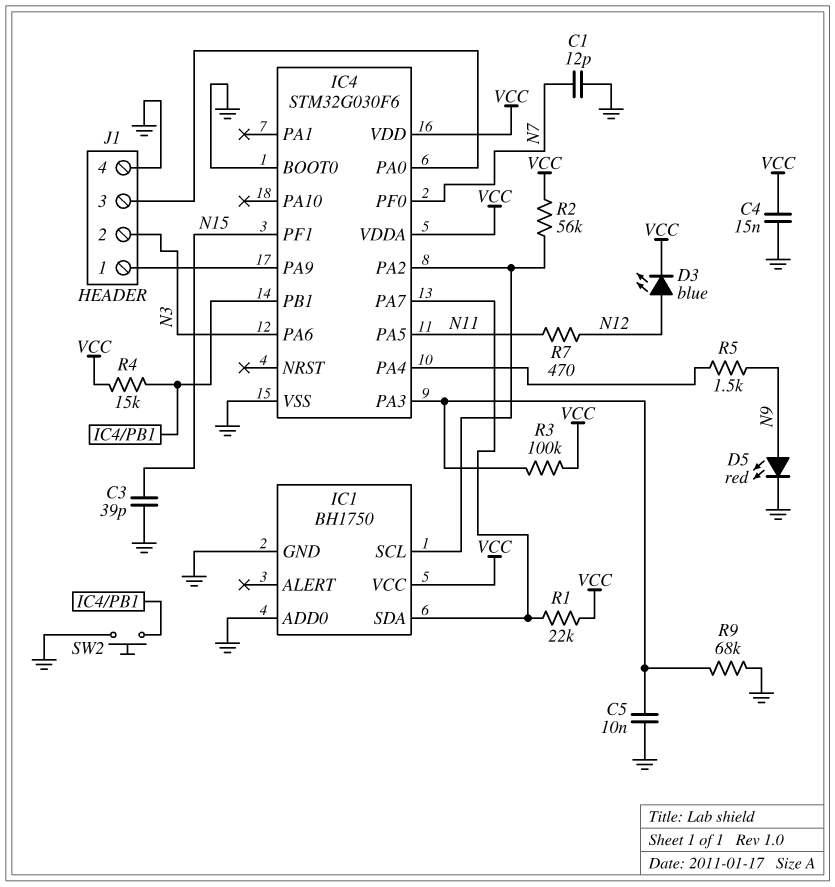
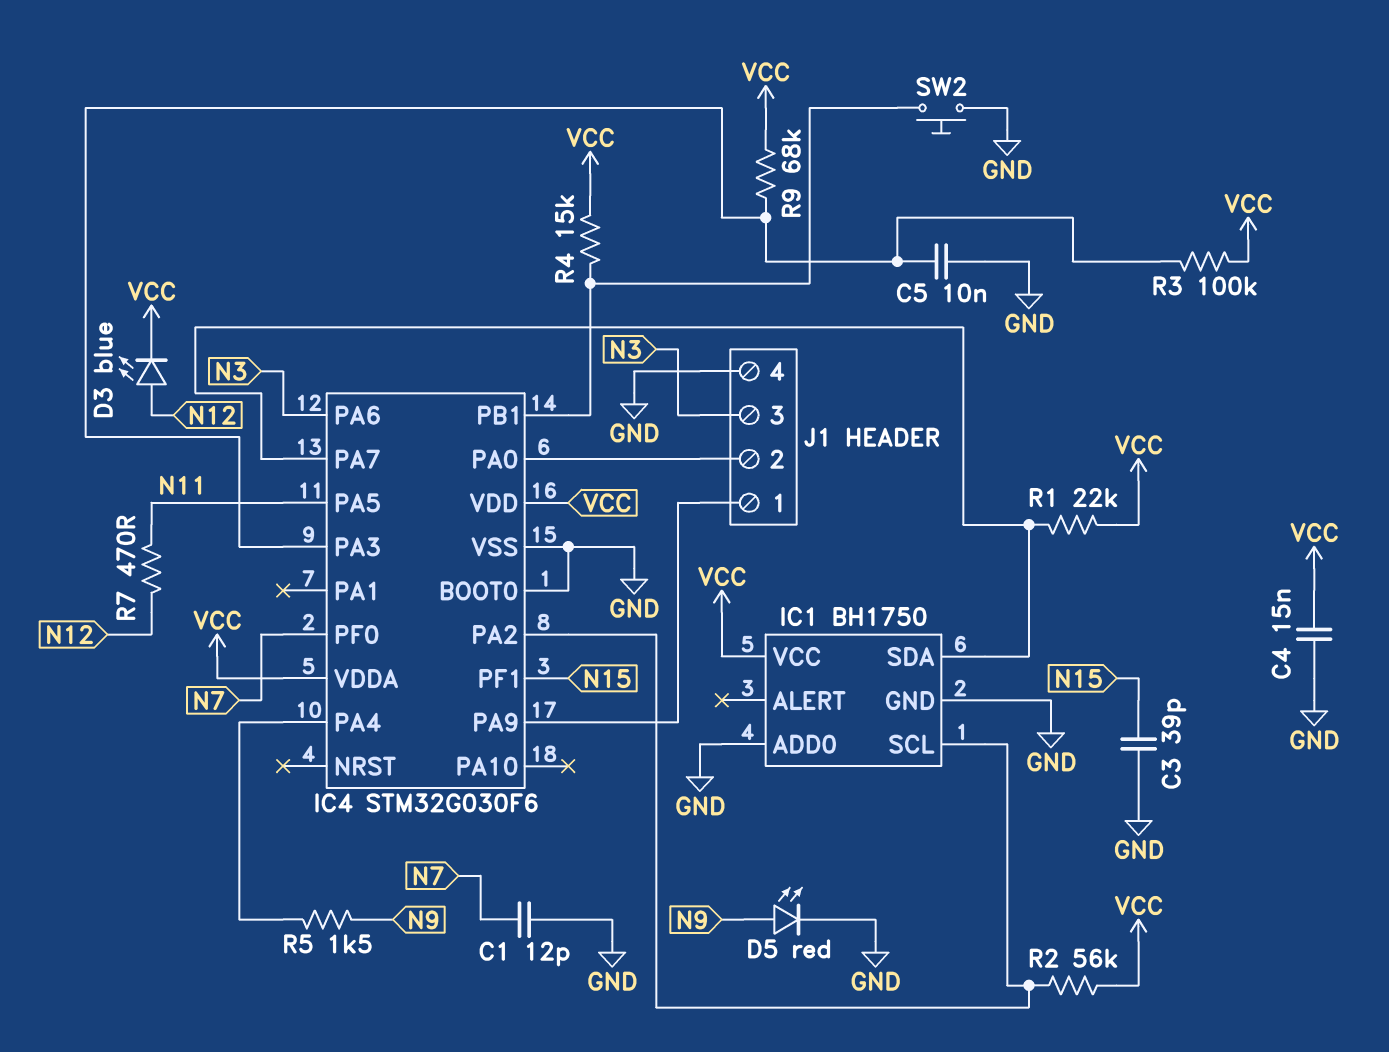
J1 pin 2: N3 -> IC4/PA0
J1 pin 3: IC4/PA0 -> N3
R9: 68k (GND, IC4/PA3) -> 68k (IC4/PA3, VCC)

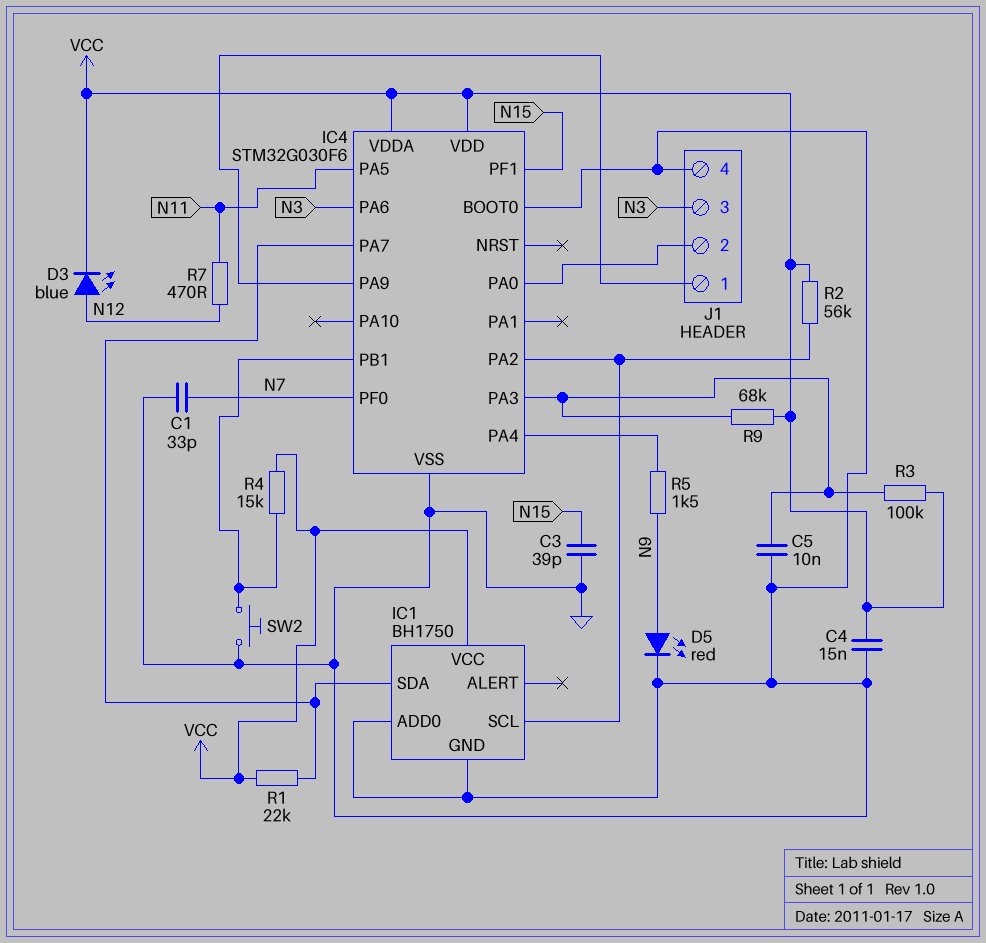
C1: 12pF (GND, N7) -> 33pF (GND, N7)

